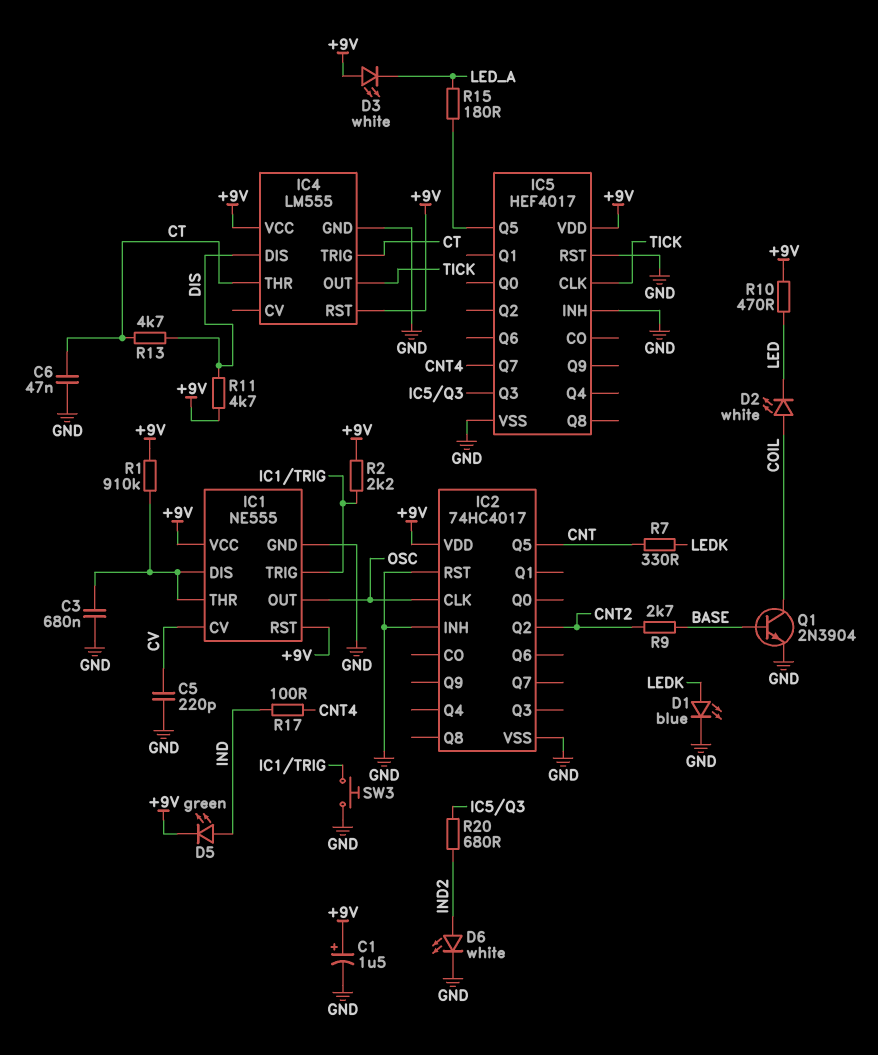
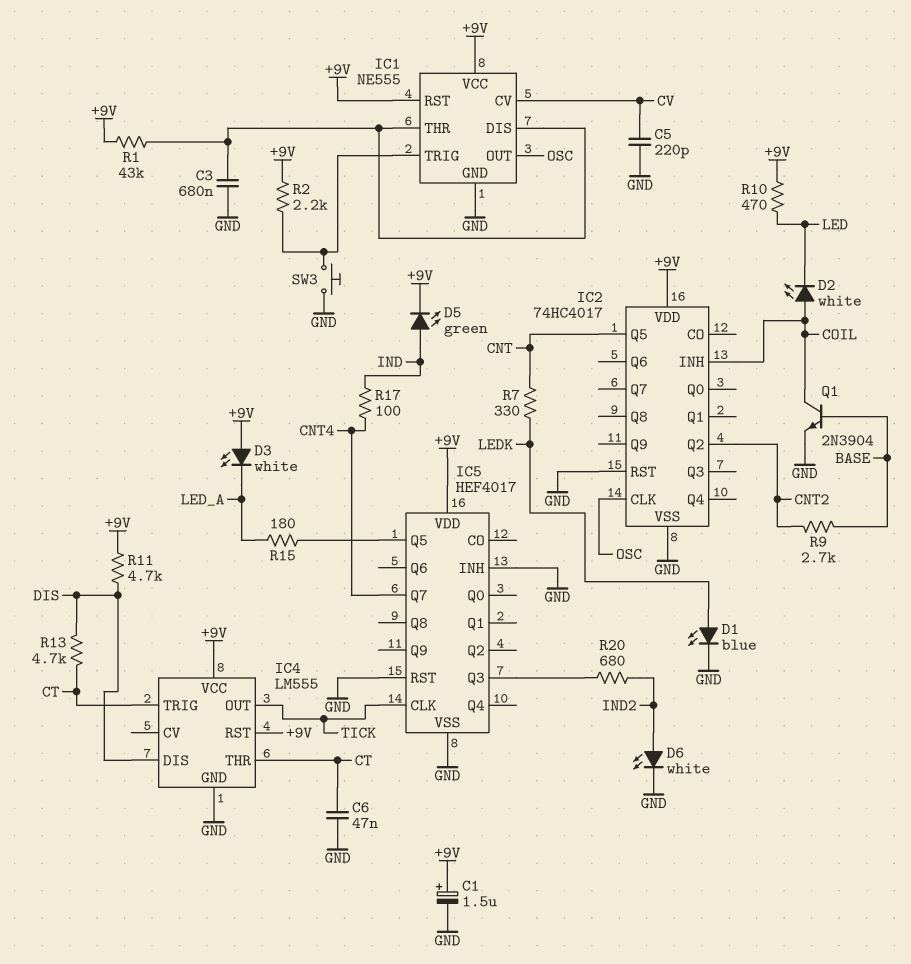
IC2 pin INH: GND -> COIL
R1: 910k (+9V, IC1/DIS) -> 43k (+9V, IC1/DIS)

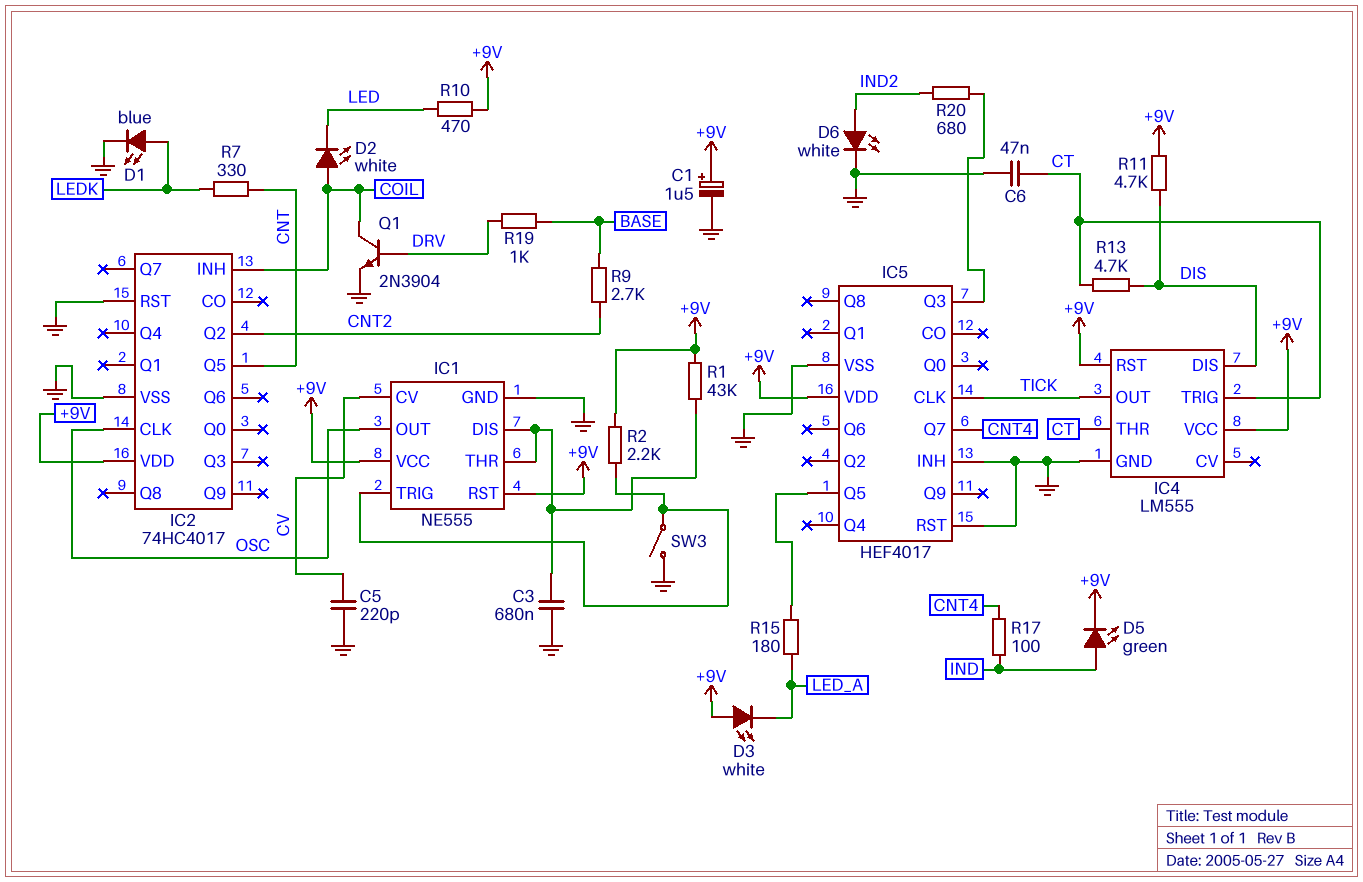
Q1: NPN 2N3904 (B BASE, C COIL, E GND) -> NPN 2N3904 (B DRV, C COIL, E GND)
R19: none -> 1k (BASE, DRV)
SW3: button (GND, IC1/TRIG) -> switch (GND, IC1/TRIG)

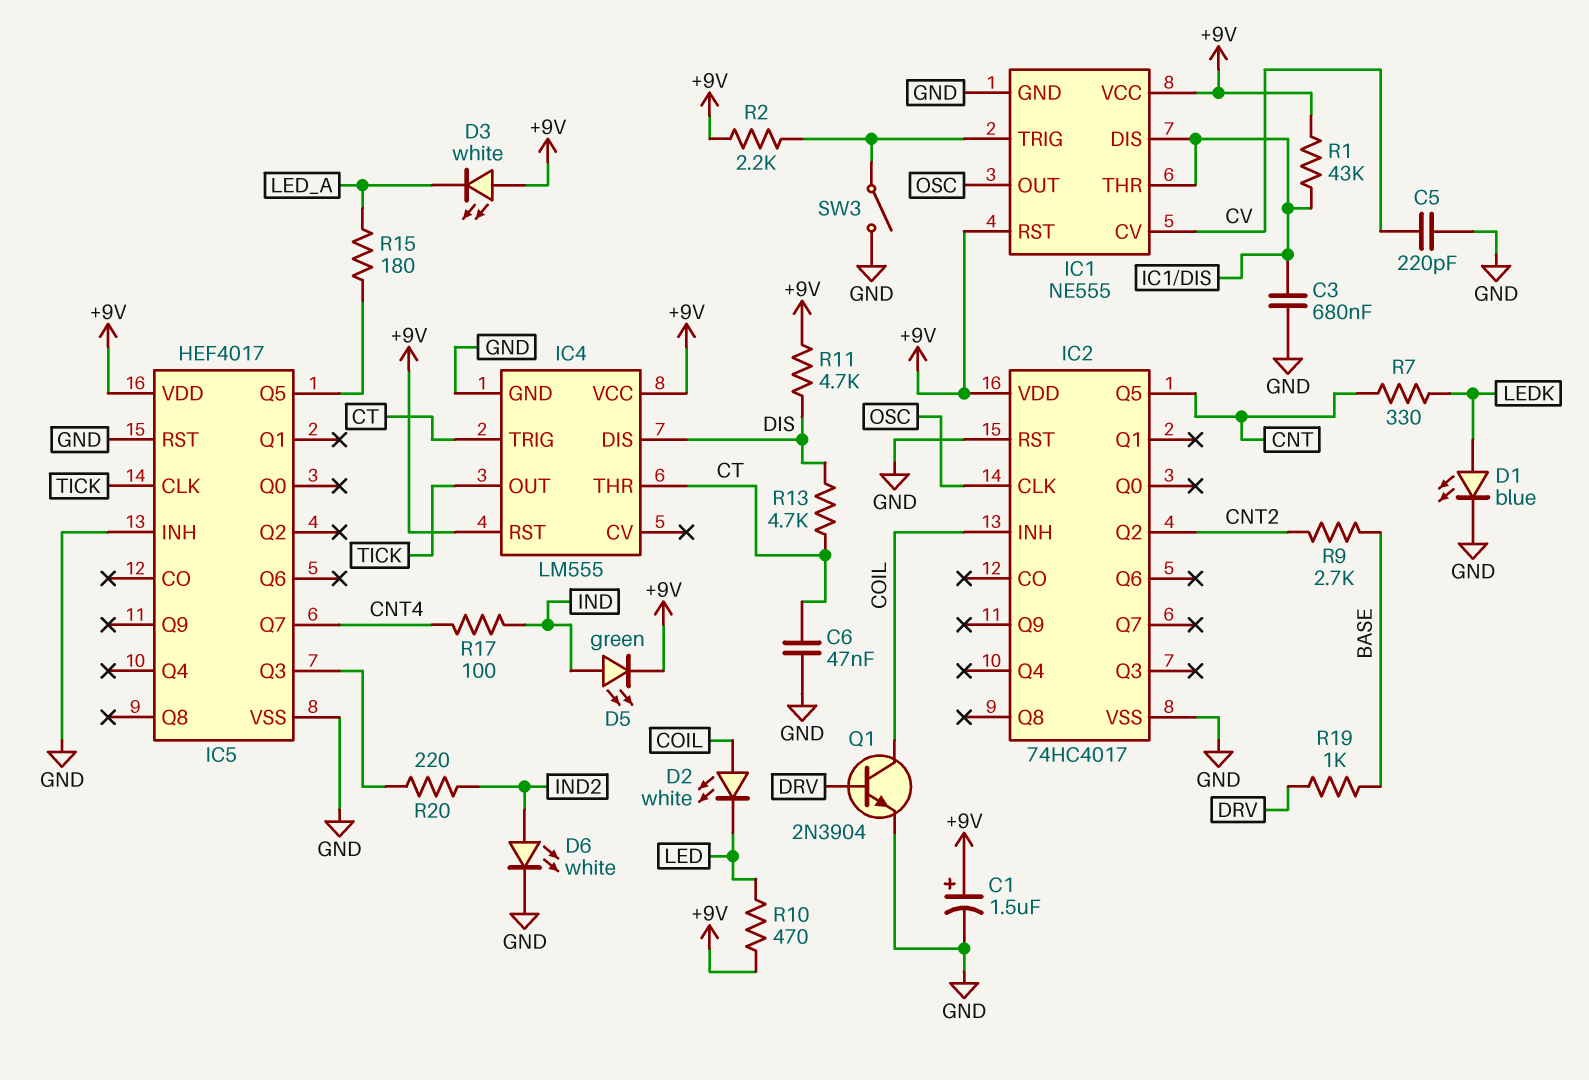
R20: 680 (IC5/Q3, IND2) -> 220 (IC5/Q3, IND2)

